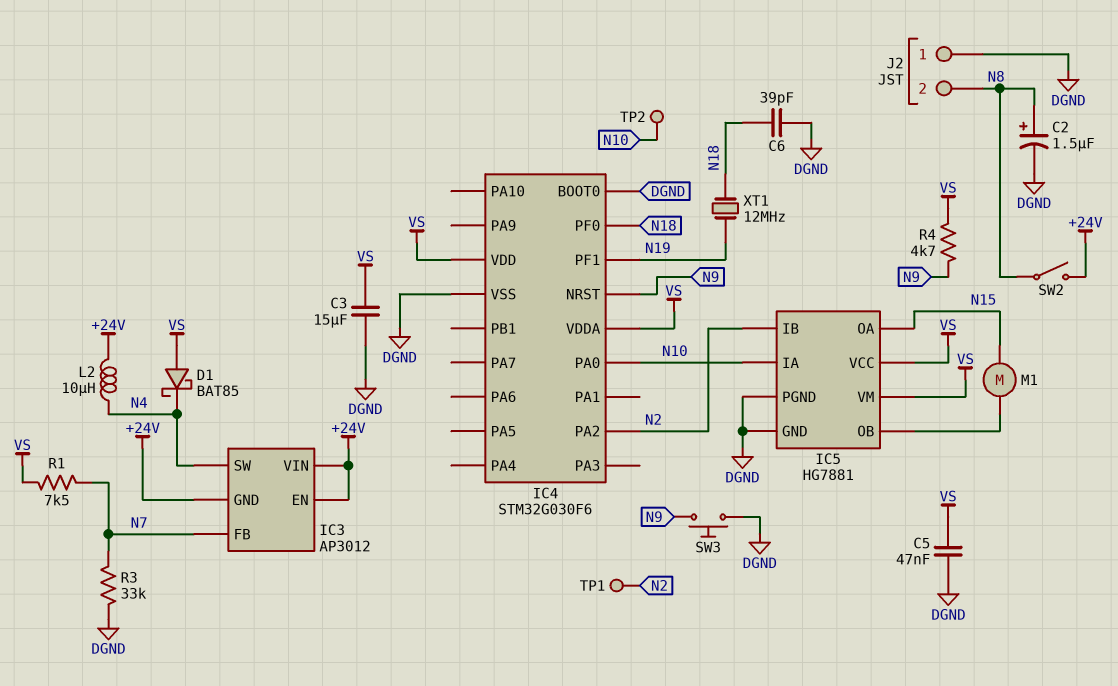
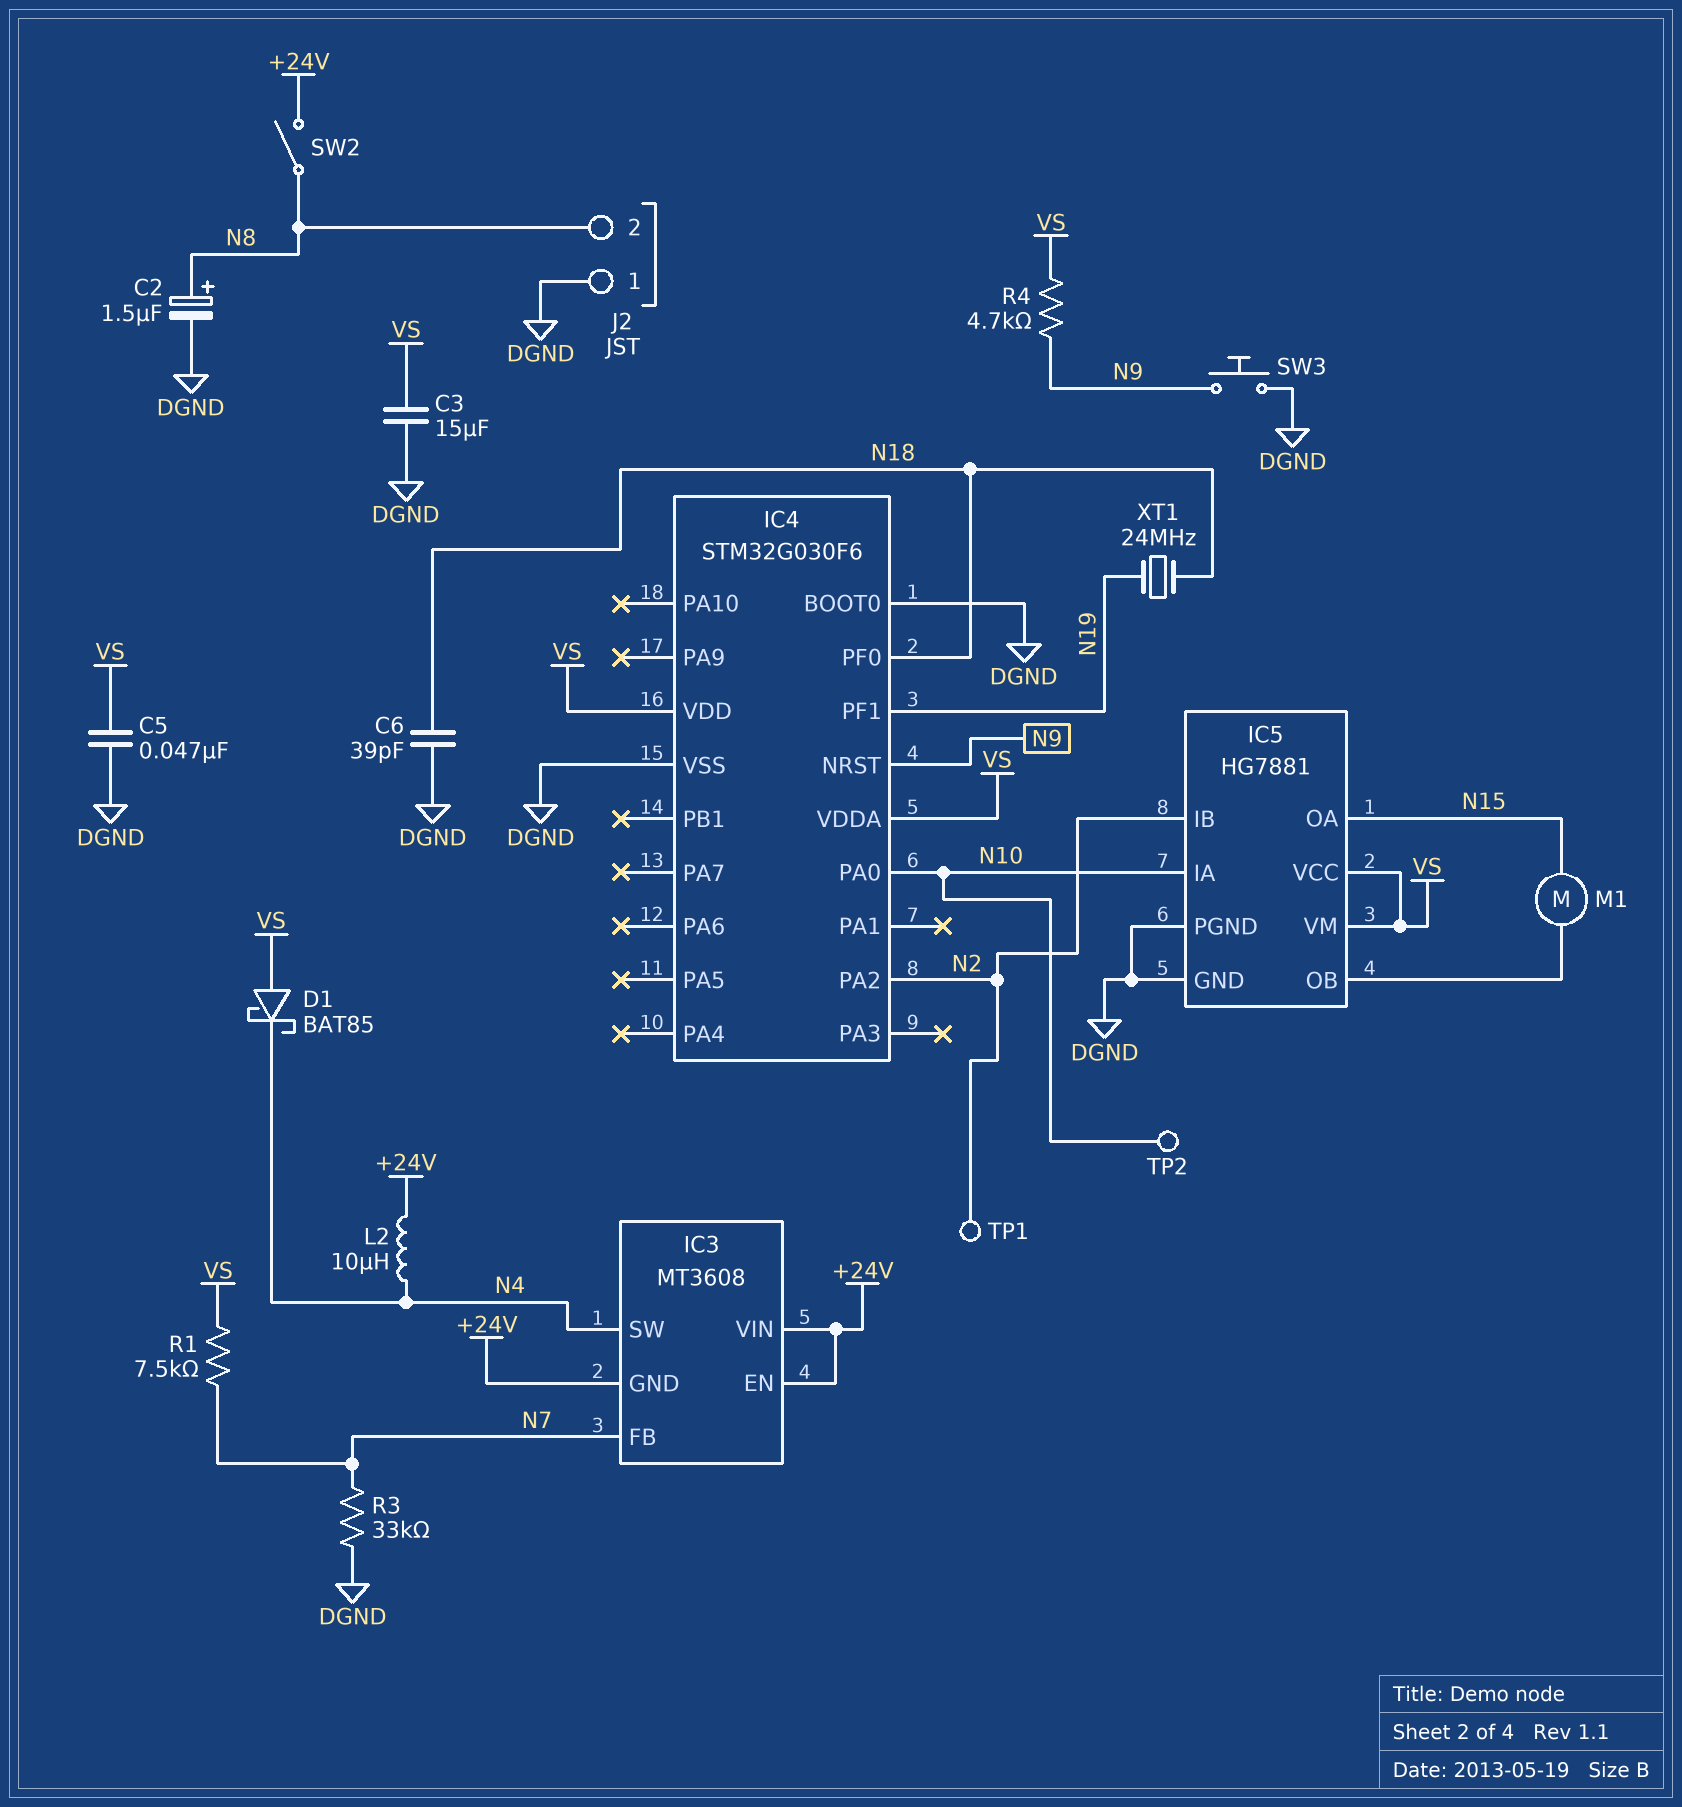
IC3: AP3012 -> MT3608
XT1: 12MHz (N18, N19) -> 24MHz (N18, N19)

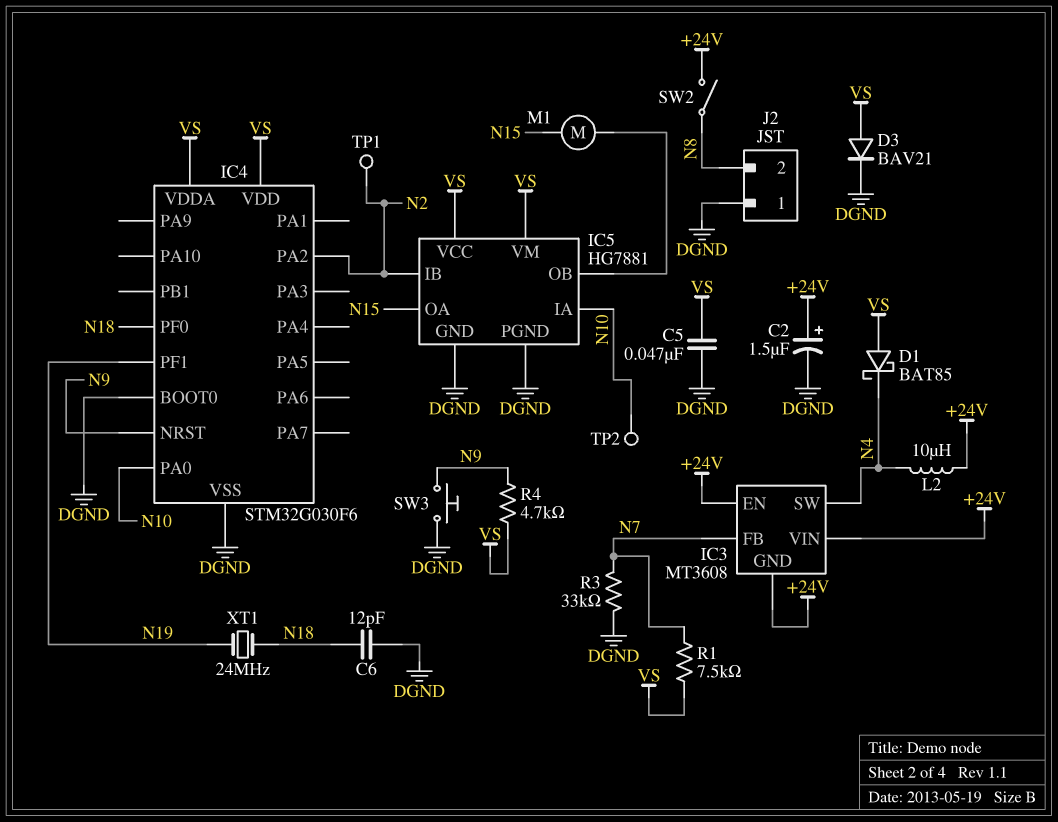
C2: 1.5uF (plus N8, minus DGND) -> 1.5uF (plus +24V, minus DGND)
C3: 15uF (DGND, VS) -> none
C6: 39pF (DGND, N18) -> 12pF (DGND, N18)
D3: none -> diode BAV21 (A VS, K DGND)

